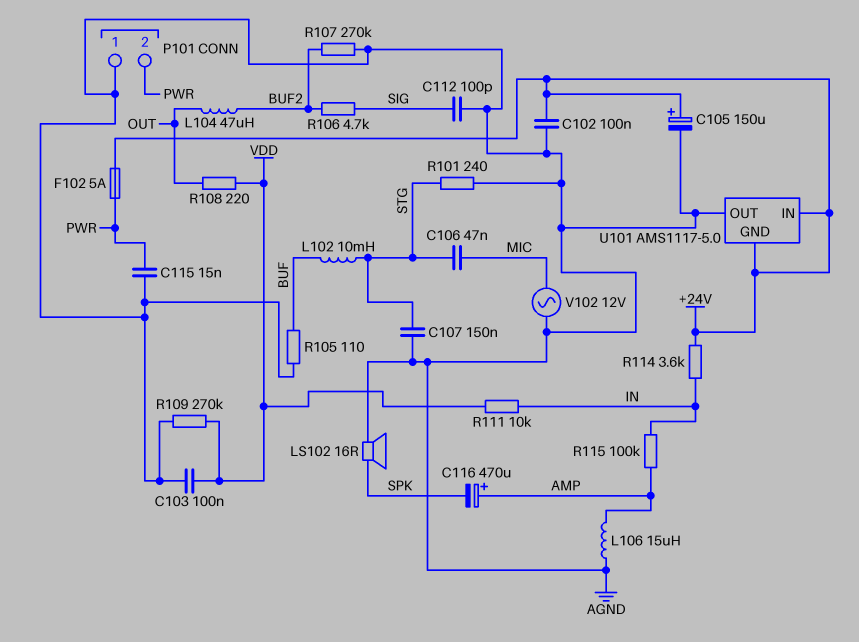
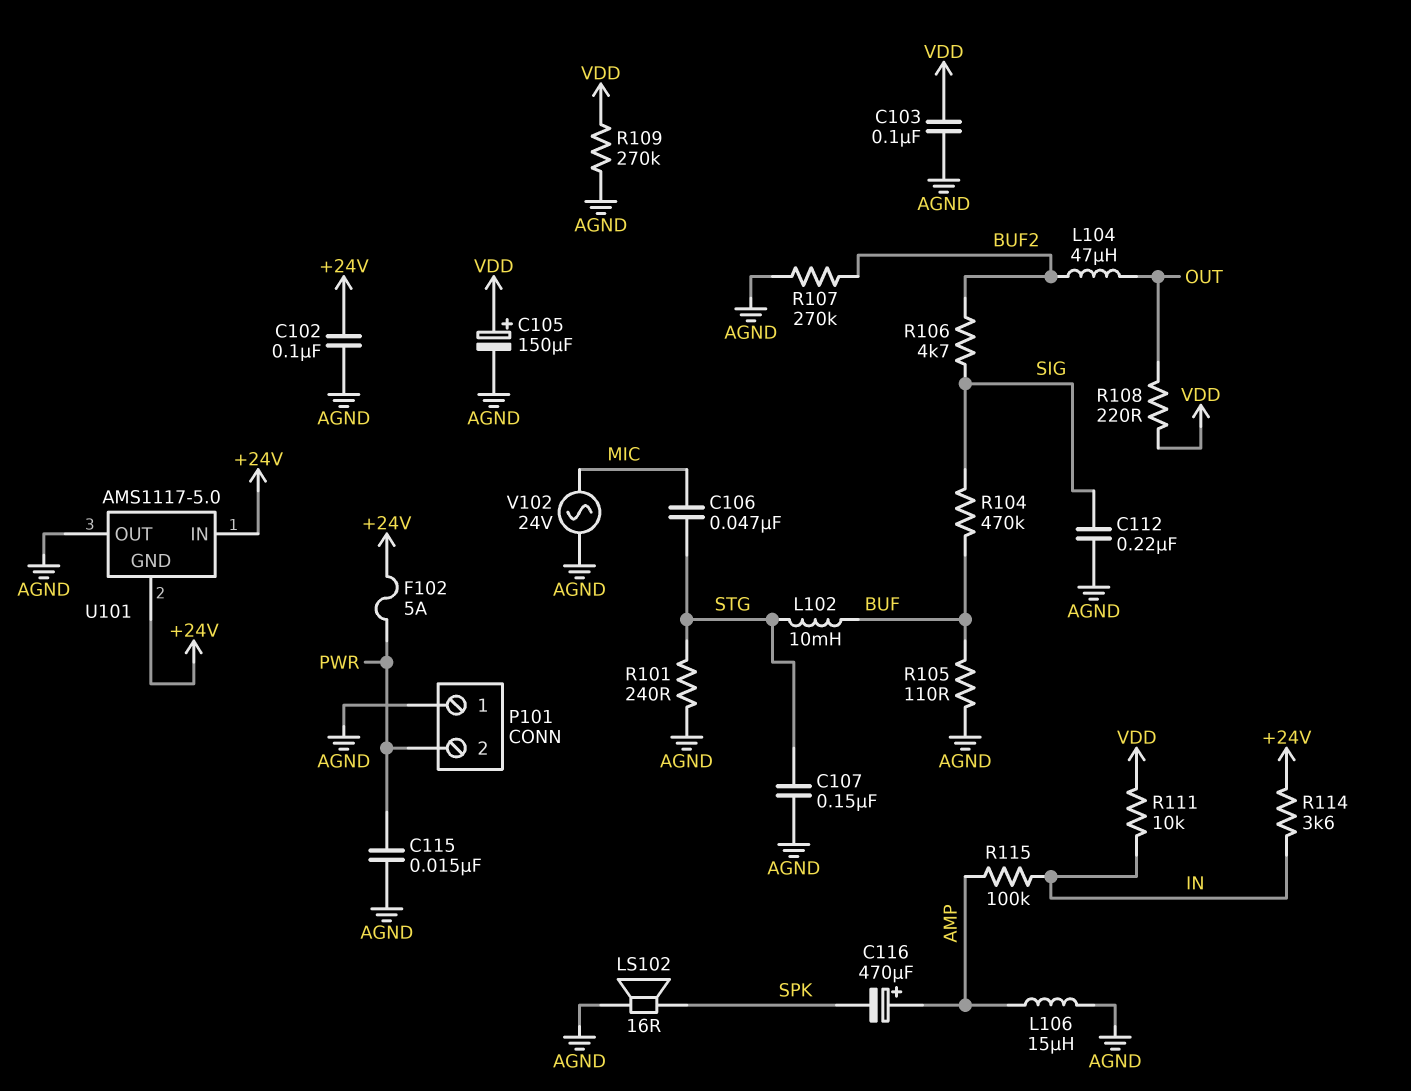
C105: 150uF (plus +24V, minus AGND) -> 150uF (plus VDD, minus AGND)
C112: 100pF (AGND, SIG) -> 220nF (AGND, SIG)
R104: none -> 470k (BUF, SIG)
V102: AC 12V (AGND, MIC) -> AC 24V (AGND, MIC)

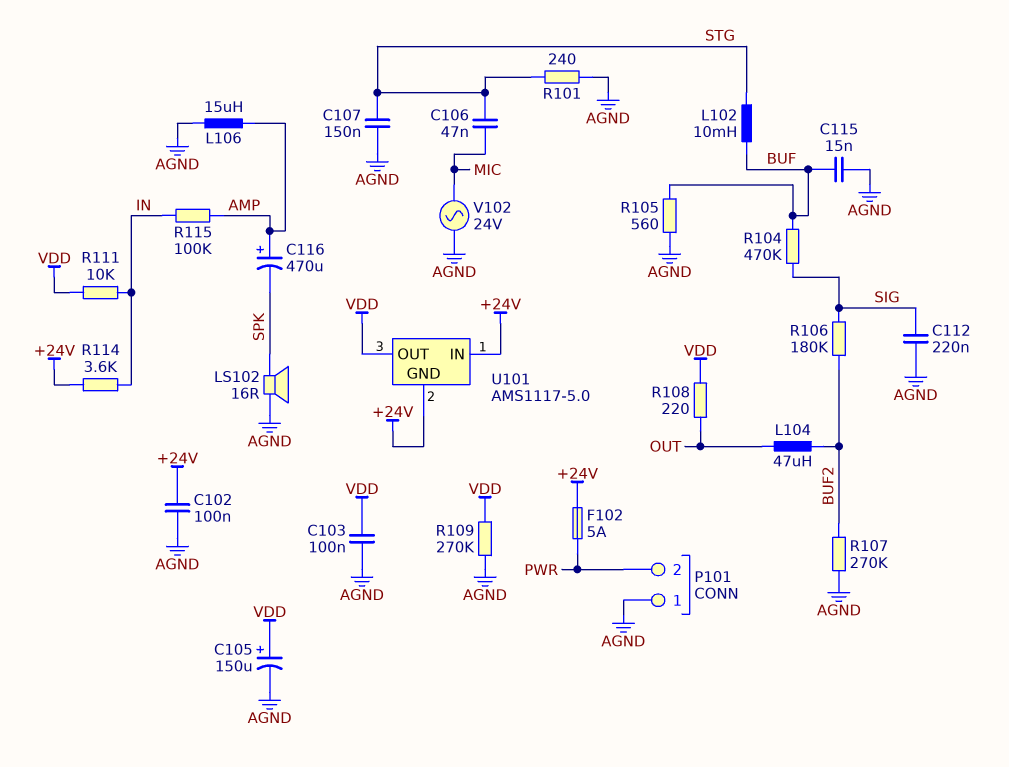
C115: 15nF (AGND, PWR) -> 15nF (AGND, BUF)
R105: 110 (AGND, BUF) -> 560 (AGND, BUF)
R106: 4.7k (BUF2, SIG) -> 180k (BUF2, SIG)
U101 pin OUT: AGND -> VDD

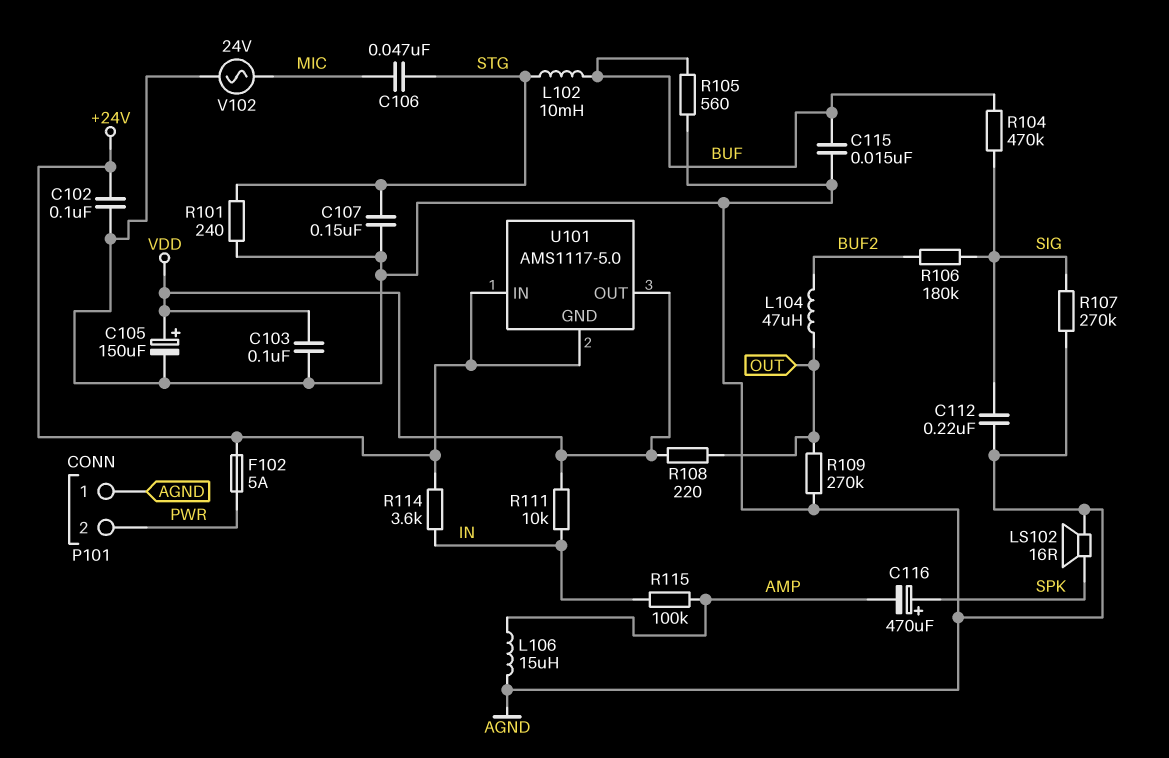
C116: 470uF (plus AMP, minus SPK) -> 470uF (plus SPK, minus AMP)
R107: 270k (AGND, BUF2) -> 270k (AGND, SIG)
R109: 270k (AGND, VDD) -> 270k (AGND, OUT)

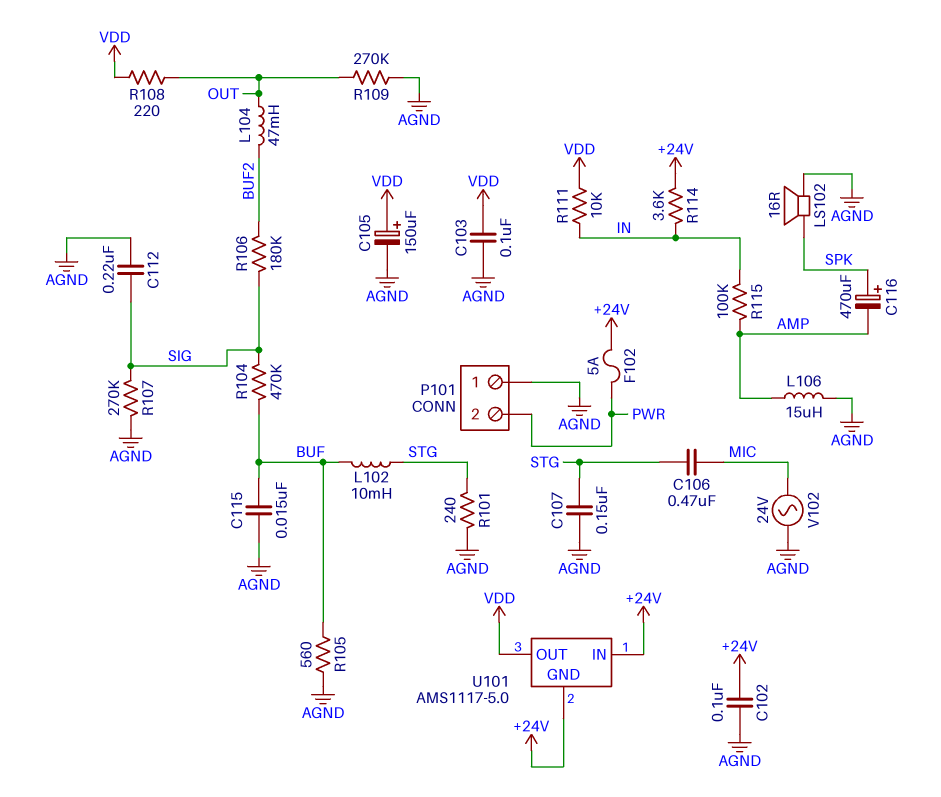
C106: 47nF (MIC, STG) -> 470nF (MIC, STG)
L104: 47uH (BUF2, OUT) -> 47mH (BUF2, OUT)

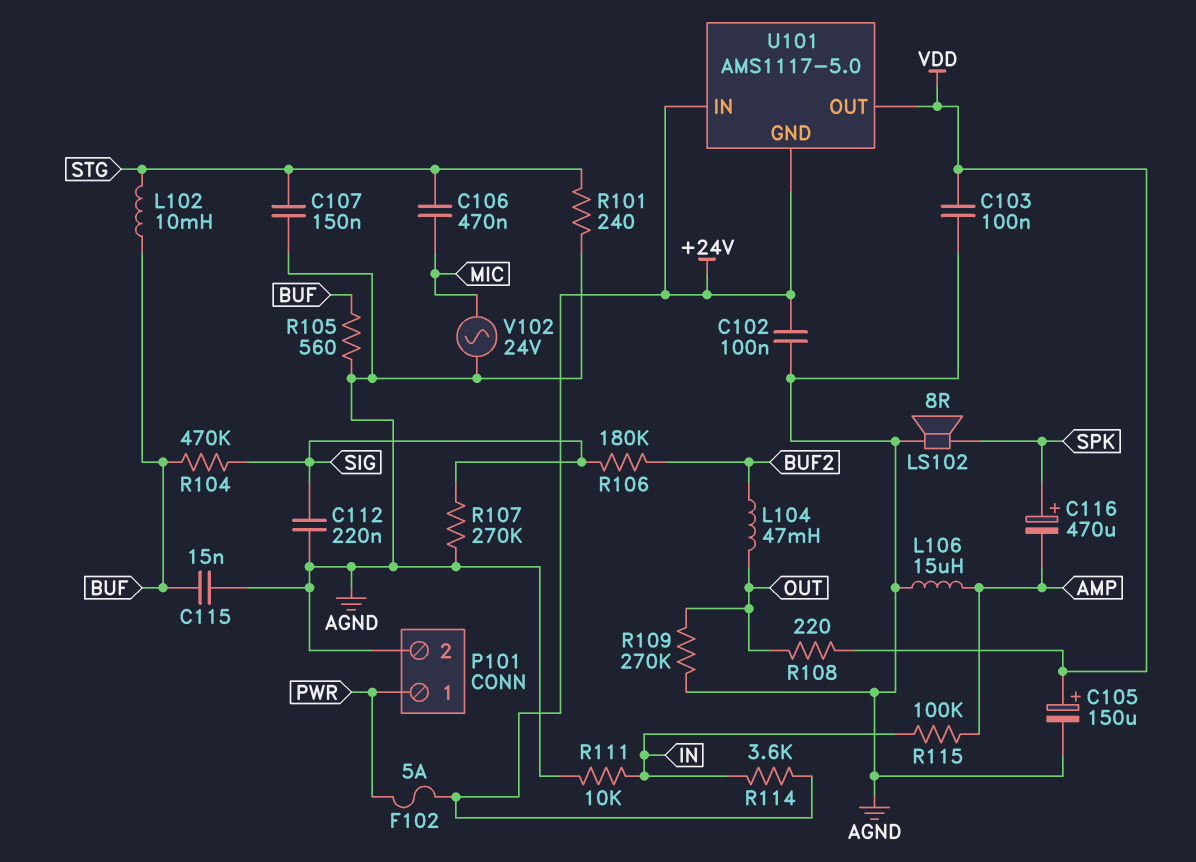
LS102: speaker 16R (AGND, SPK) -> speaker 8R (AGND, SPK)
P101 pin 1: AGND -> PWR
P101 pin 2: PWR -> AGND
R111: 10k (IN, VDD) -> 10k (AGND, IN)

